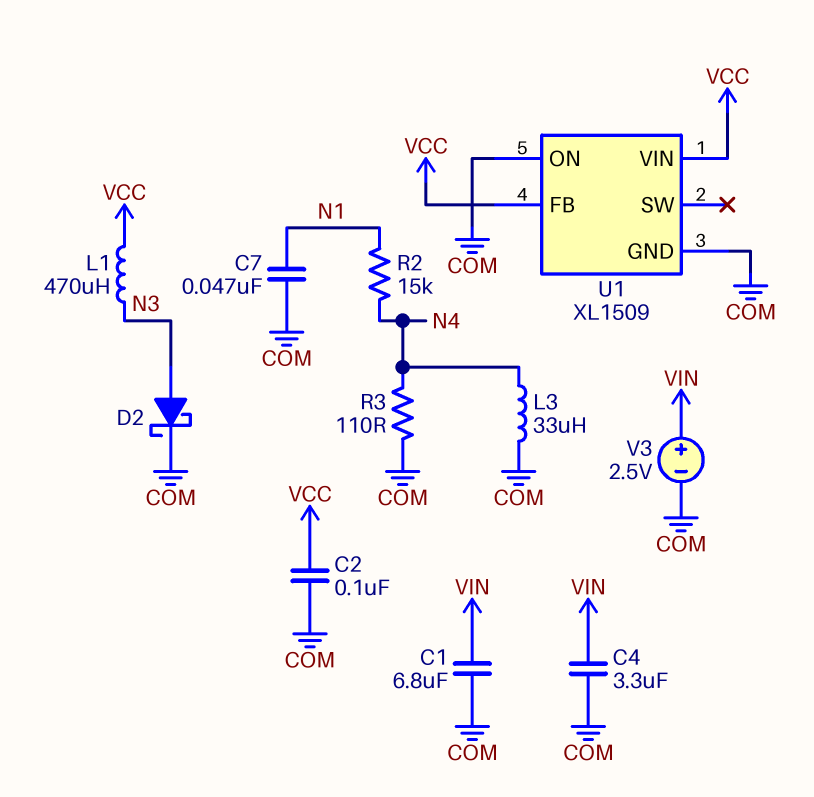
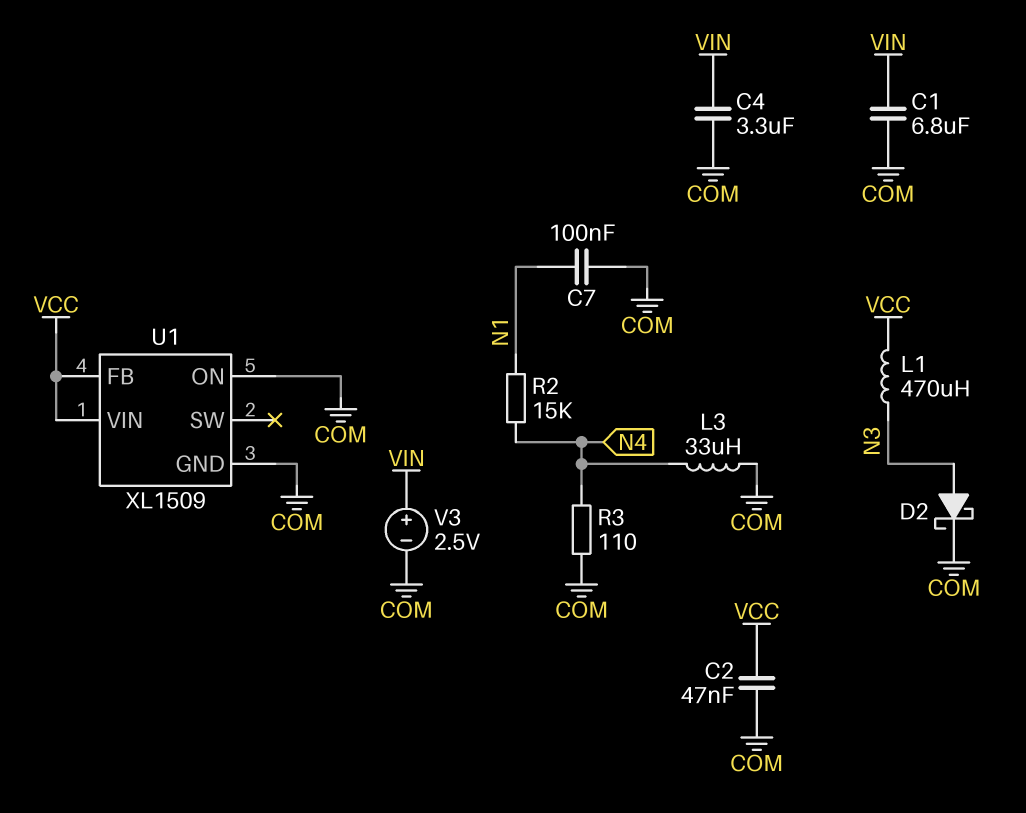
C2: 100nF (COM, VCC) -> 47nF (COM, VCC)
C7: 47nF (COM, N1) -> 100nF (COM, N1)

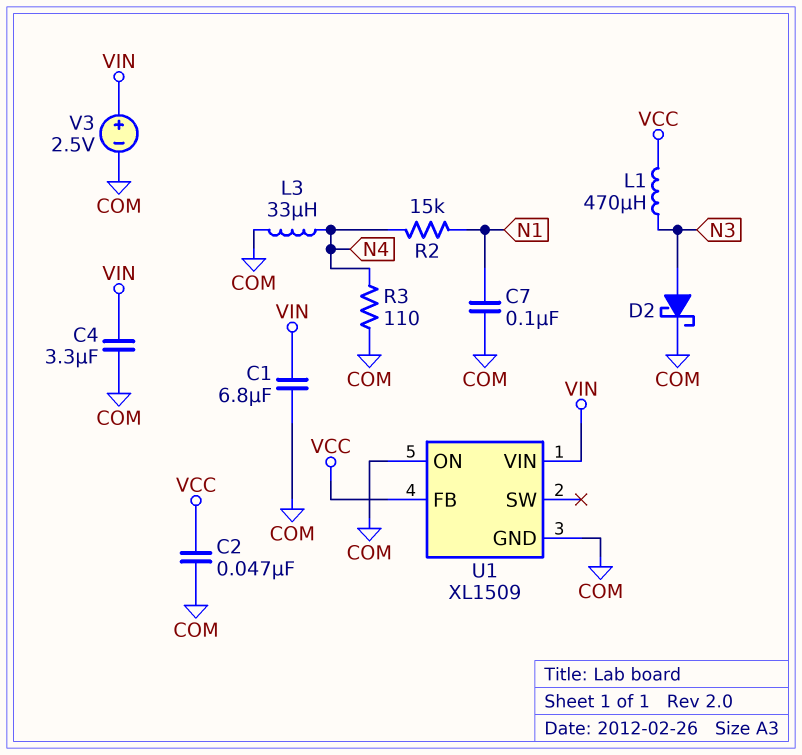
U1 pin VIN: VCC -> VIN

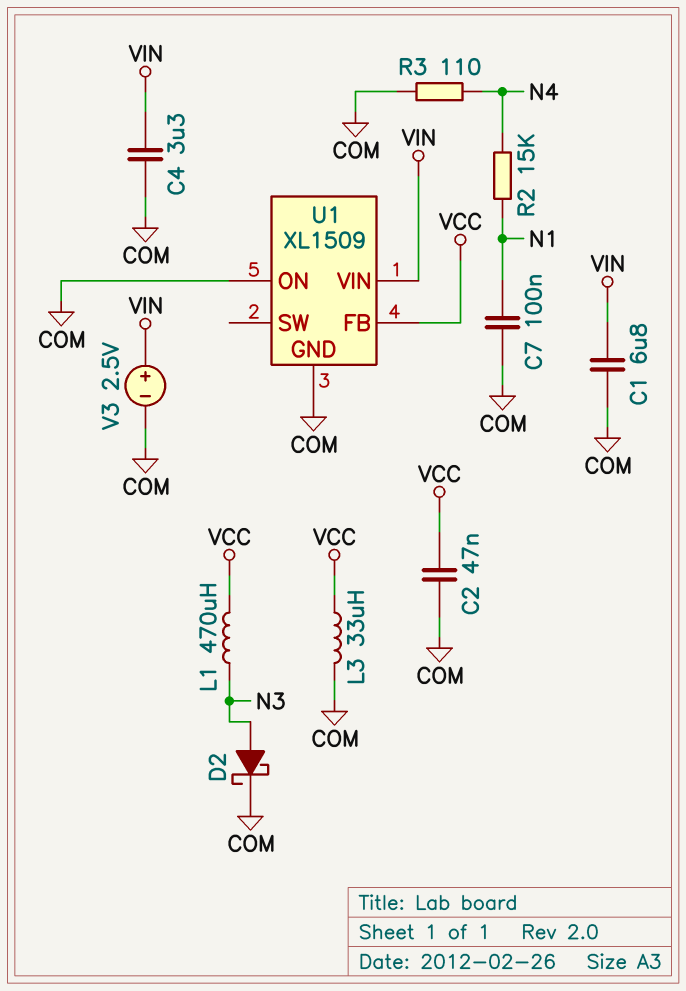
L3: 33uH (COM, N4) -> 33uH (COM, VCC)

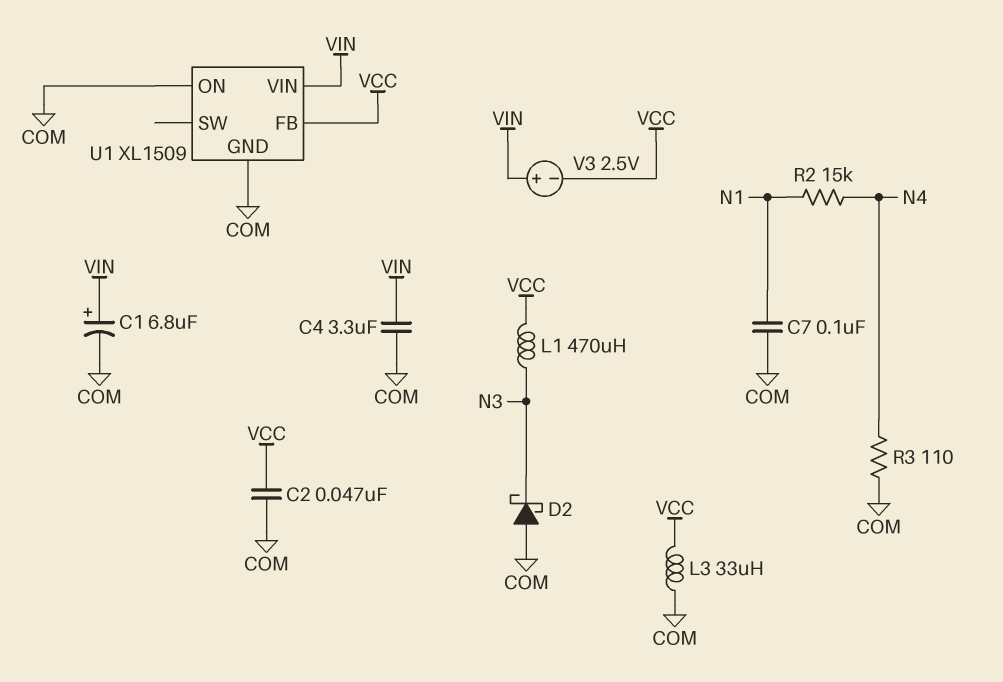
C1: 6.8uF (COM, VIN) -> 6.8uF (plus VIN, minus COM)
D2: schottky (A N3, K COM) -> schottky (A COM, K N3)
V3: 2.5V (plus VIN, minus COM) -> 2.5V (plus VIN, minus VCC)

